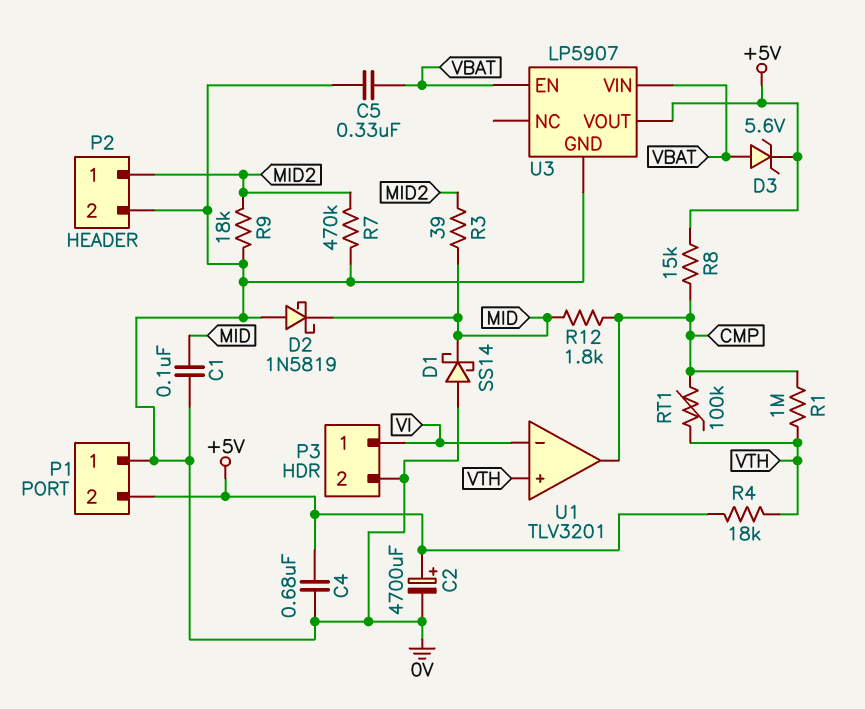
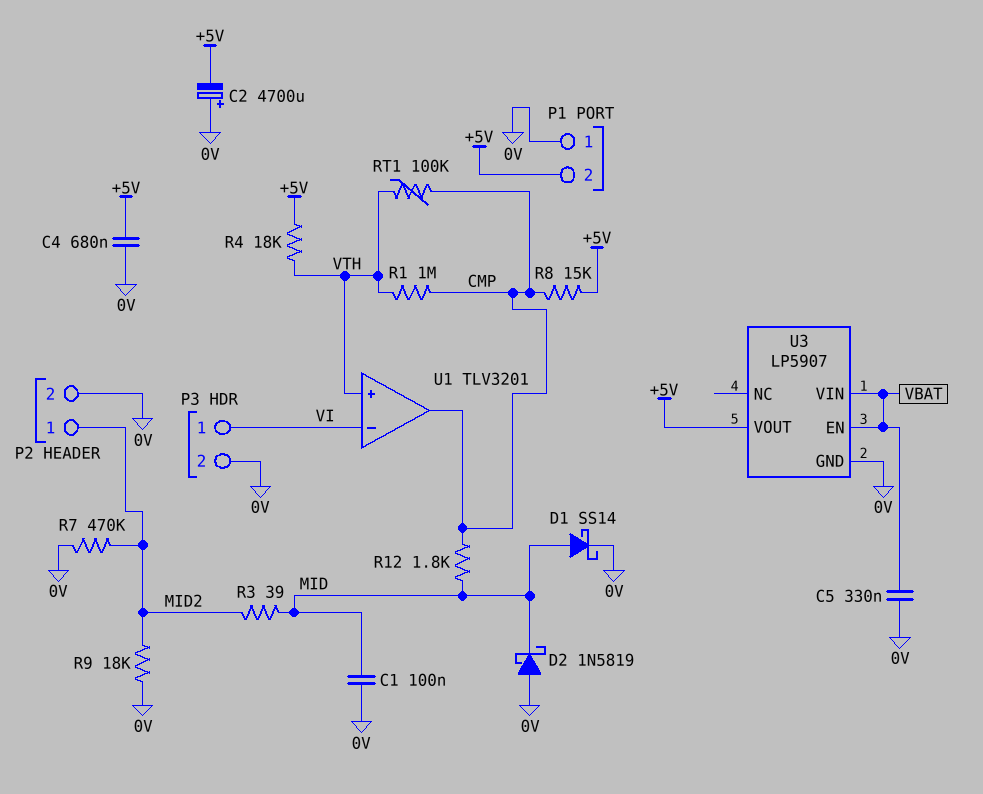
C2: 4700uF (plus +5V, minus 0V) -> 4700uF (plus 0V, minus +5V)
D1: schottky SS14 (A 0V, K MID) -> schottky SS14 (A MID, K 0V)
D3: zener 5.6V (A VBAT, K +5V) -> none

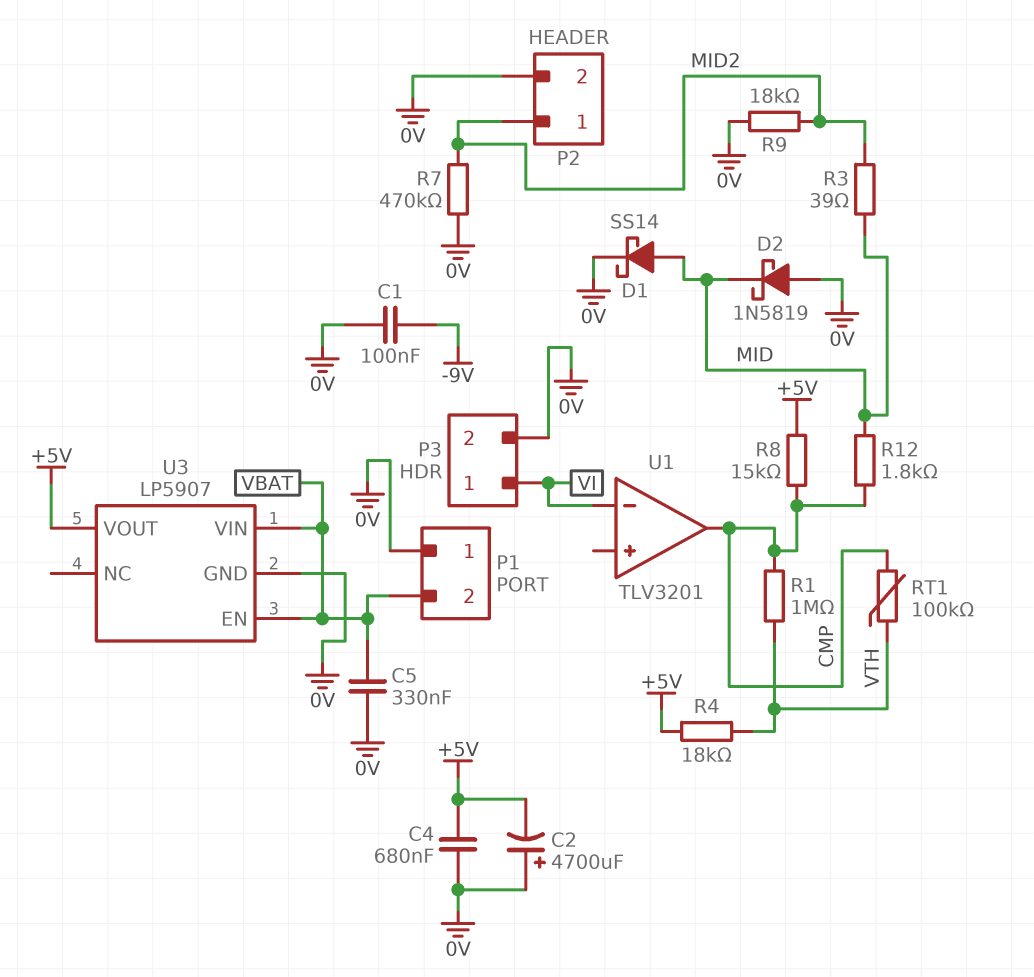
C1: 100nF (0V, MID) -> 100nF (-9V, 0V)
P1 pin 2: +5V -> VBAT
U1 pin in+: VTH -> none

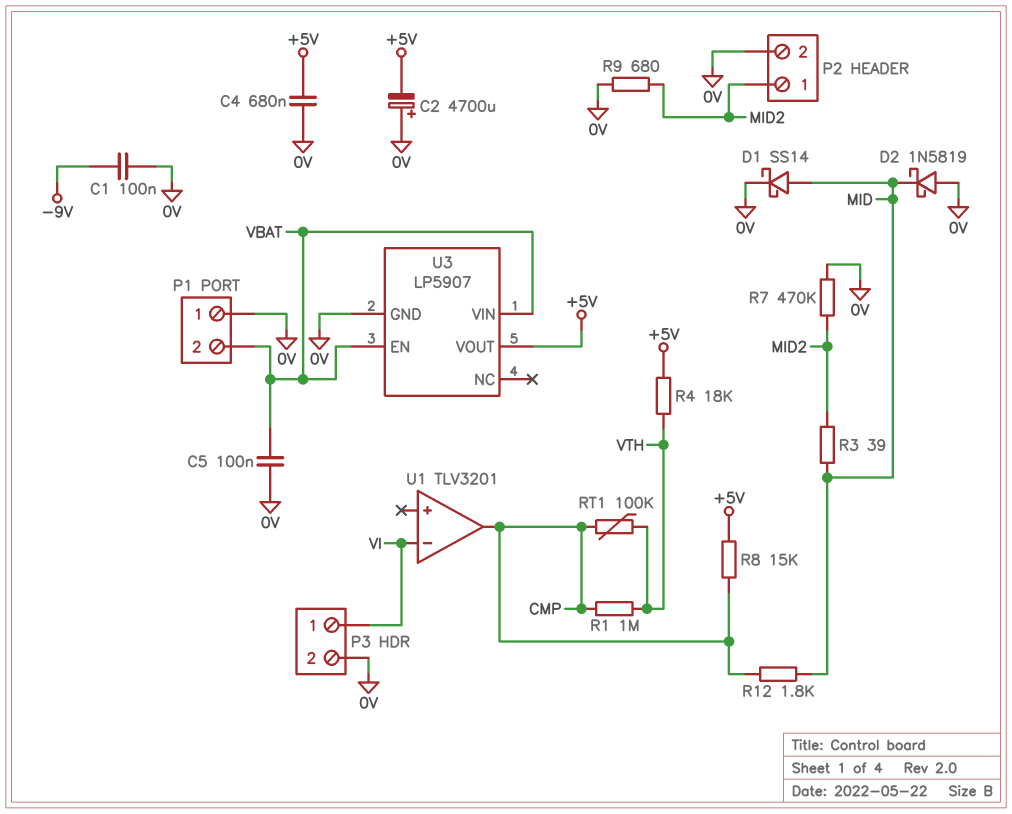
C5: 330nF (0V, VBAT) -> 100nF (0V, VBAT)
R9: 18k (0V, MID2) -> 680 (0V, MID2)

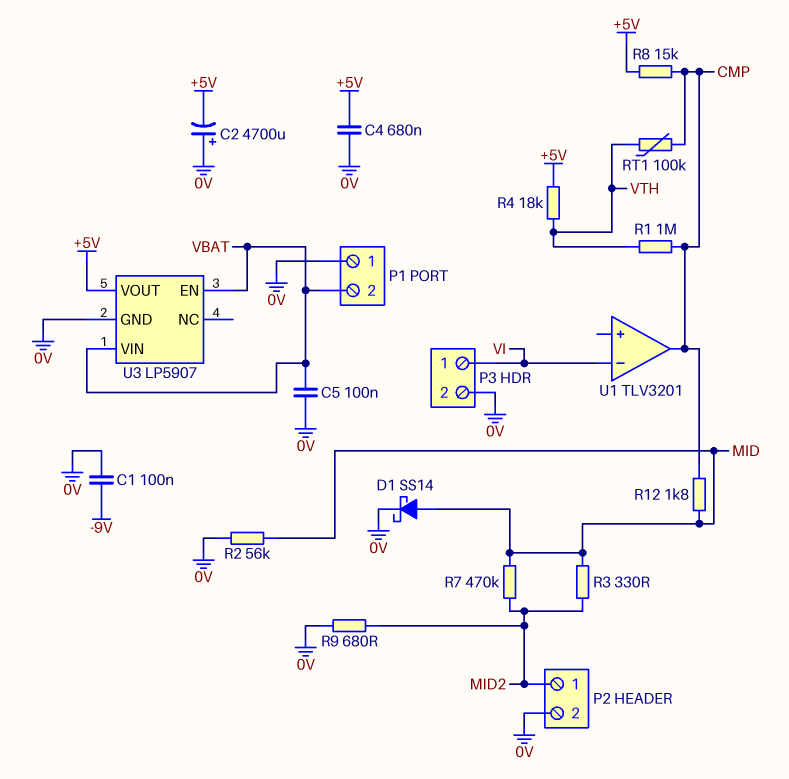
D2: schottky 1N5819 (A 0V, K MID) -> none
R2: none -> 56k (0V, MID)
R3: 39 (MID, MID2) -> 330 (MID, MID2)
R7: 470k (0V, MID2) -> 470k (MID, MID2)

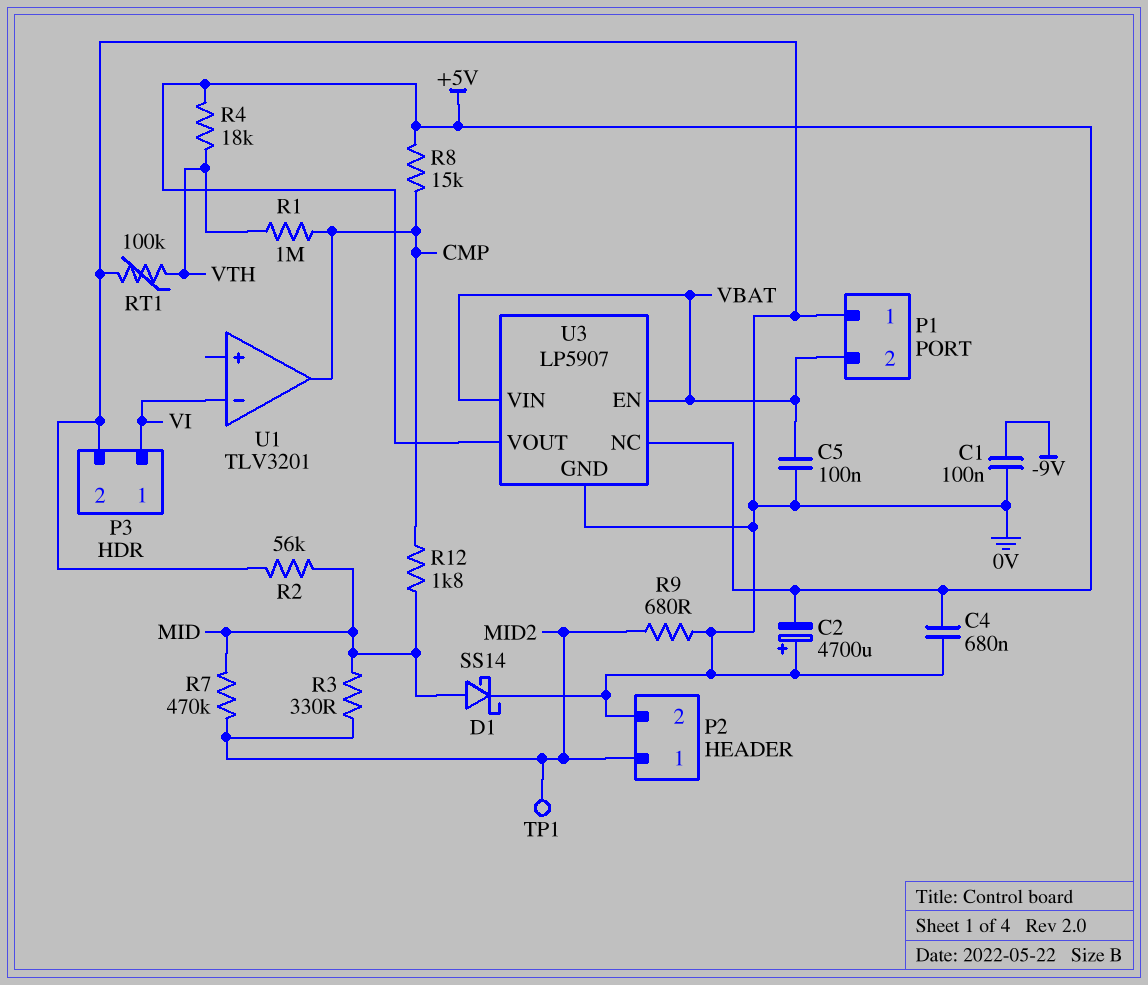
RT1: 100k (CMP, VTH) -> 100k (0V, VTH)
TP1: none -> test point (MID2)
U3 pin NC: none -> +5V

